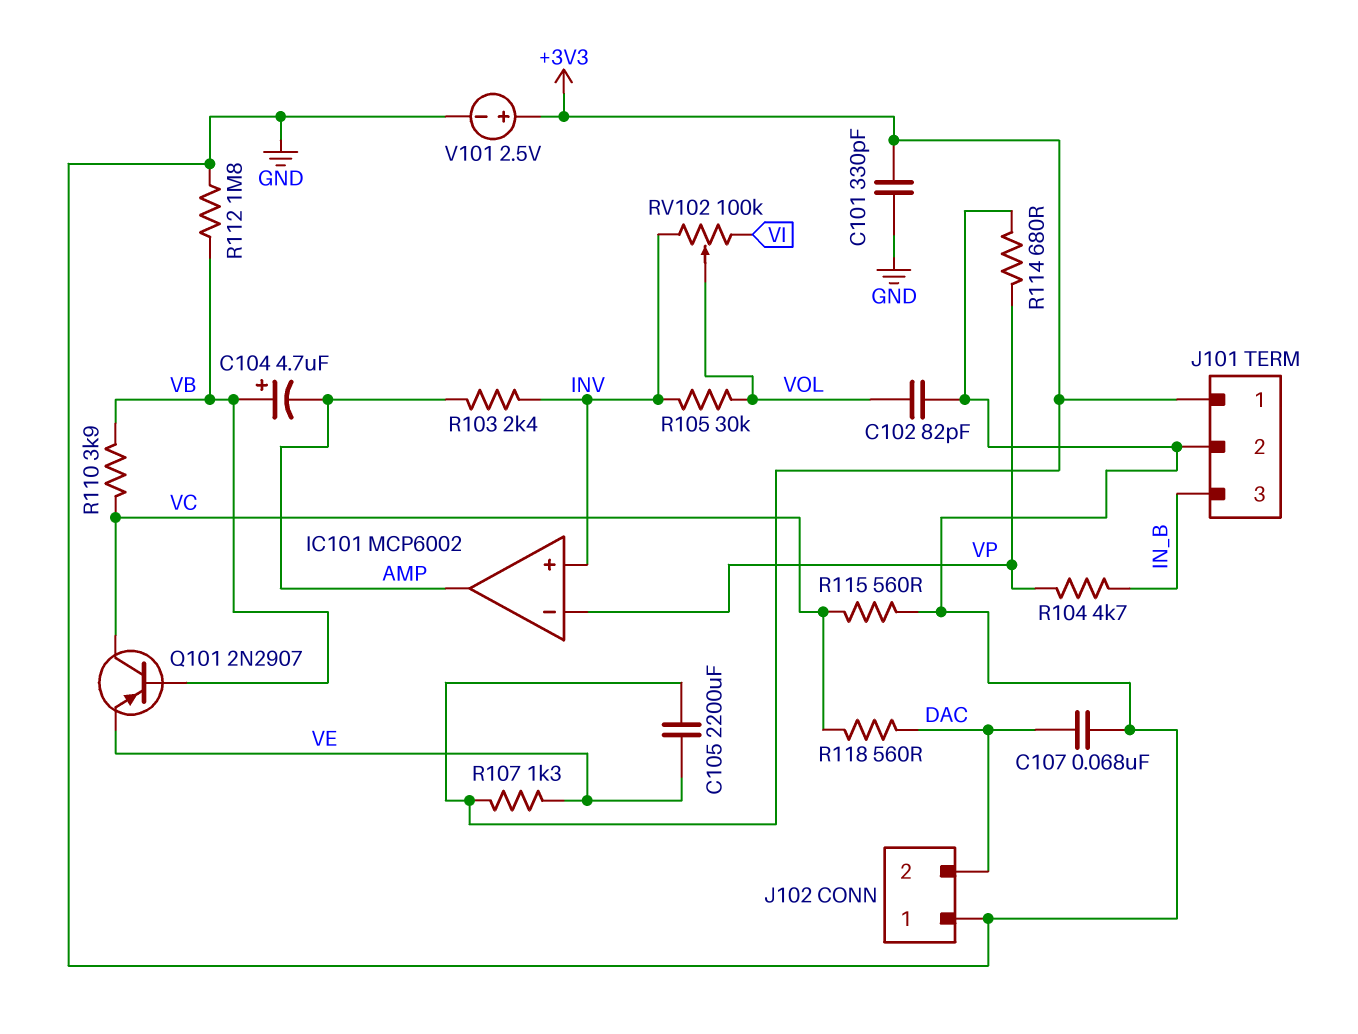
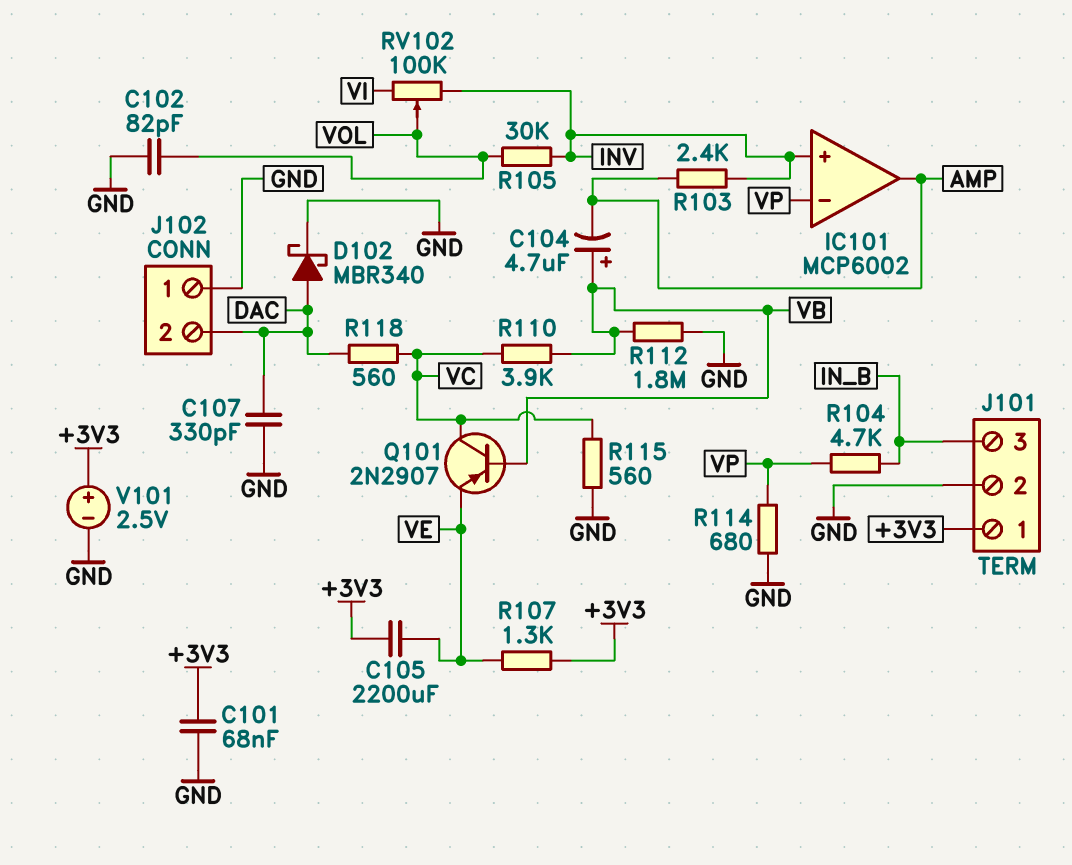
C101: 330pF (+3V3, GND) -> 68nF (+3V3, GND)
C107: 68nF (DAC, GND) -> 330pF (DAC, GND)
D102: none -> schottky MBR340 (A DAC, K GND)

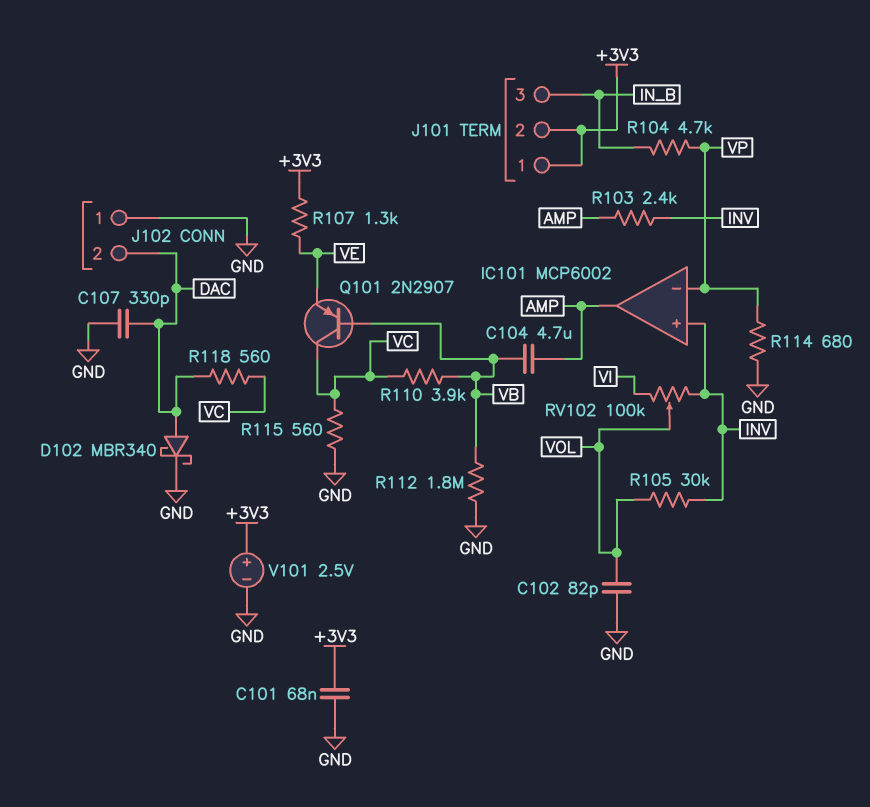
C104: 4.7uF (plus VB, minus AMP) -> 4.7uF (AMP, VB)
C105: 2200uF (+3V3, VE) -> none
J101 pin 2: GND -> +3V3

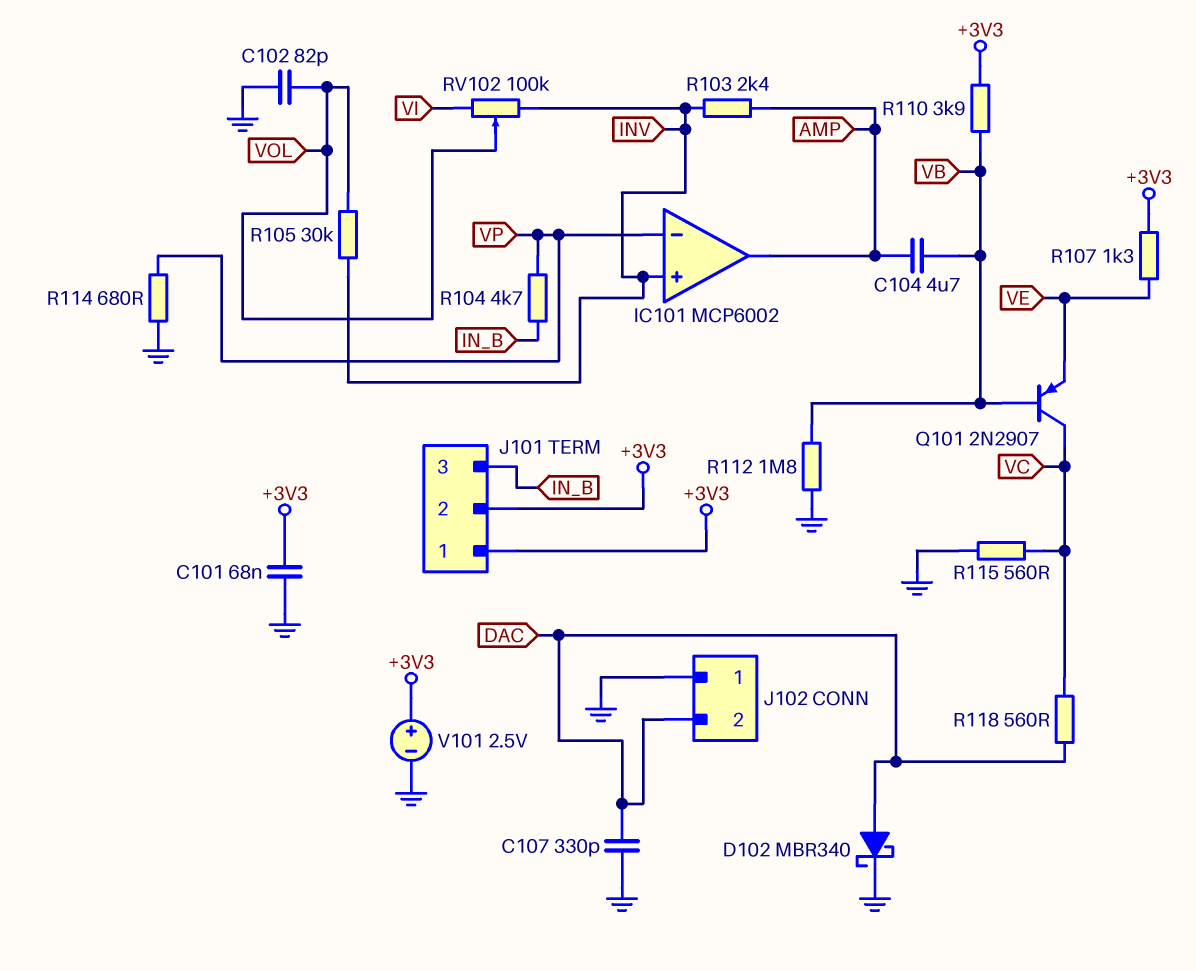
R110: 3.9k (VB, VC) -> 3.9k (+3V3, VB)

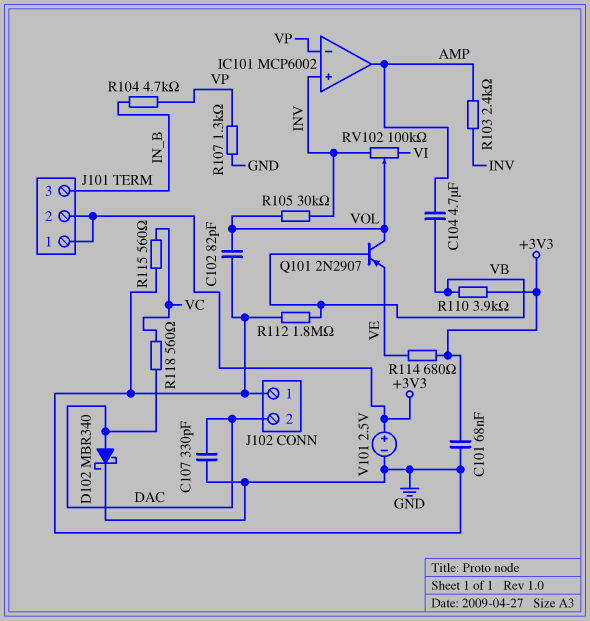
Q101: PNP 2N2907 (B VB, C VC, E VE) -> PNP 2N2907 (B VB, C VOL, E VE)
R107: 1.3k (+3V3, VE) -> 1.3k (GND, VP)
R114: 680 (GND, VP) -> 680 (+3V3, VE)

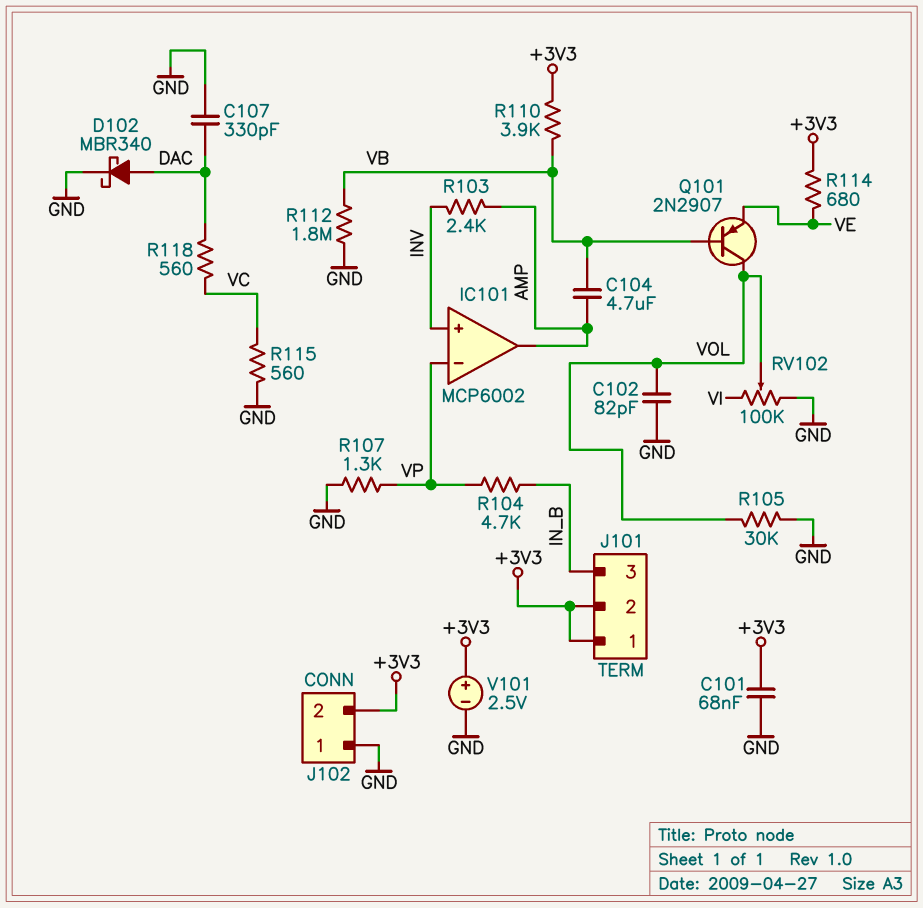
J102 pin 2: DAC -> +3V3
R105: 30k (INV, VOL) -> 30k (GND, VOL)
RV102: 100k (INV, VI, wiper VOL) -> 100k (GND, VI, wiper VOL)

